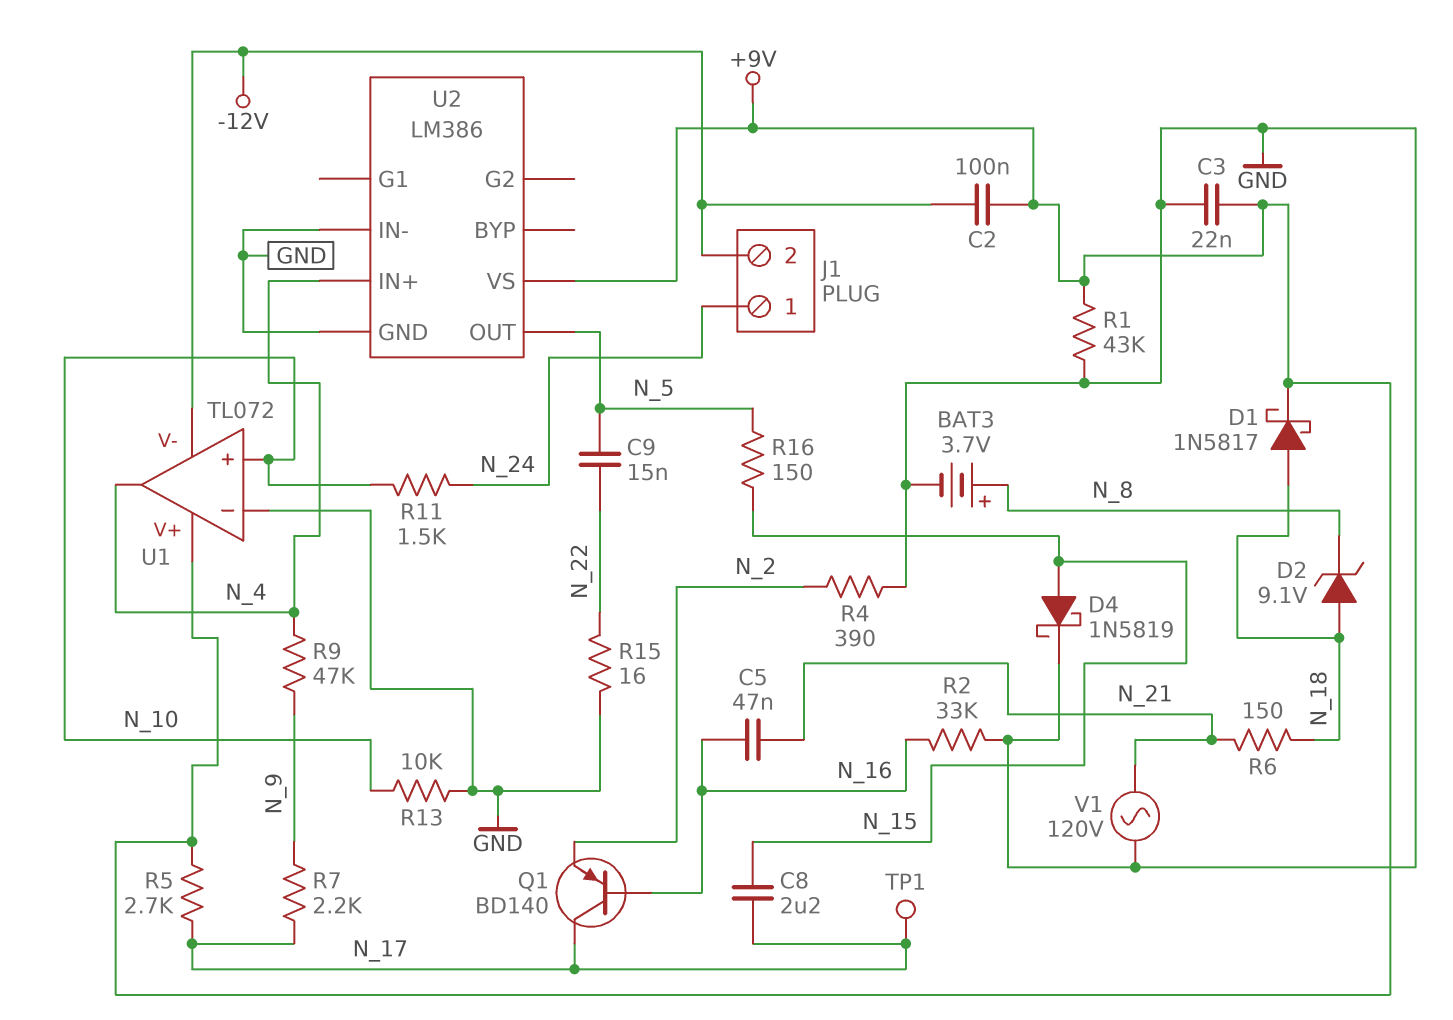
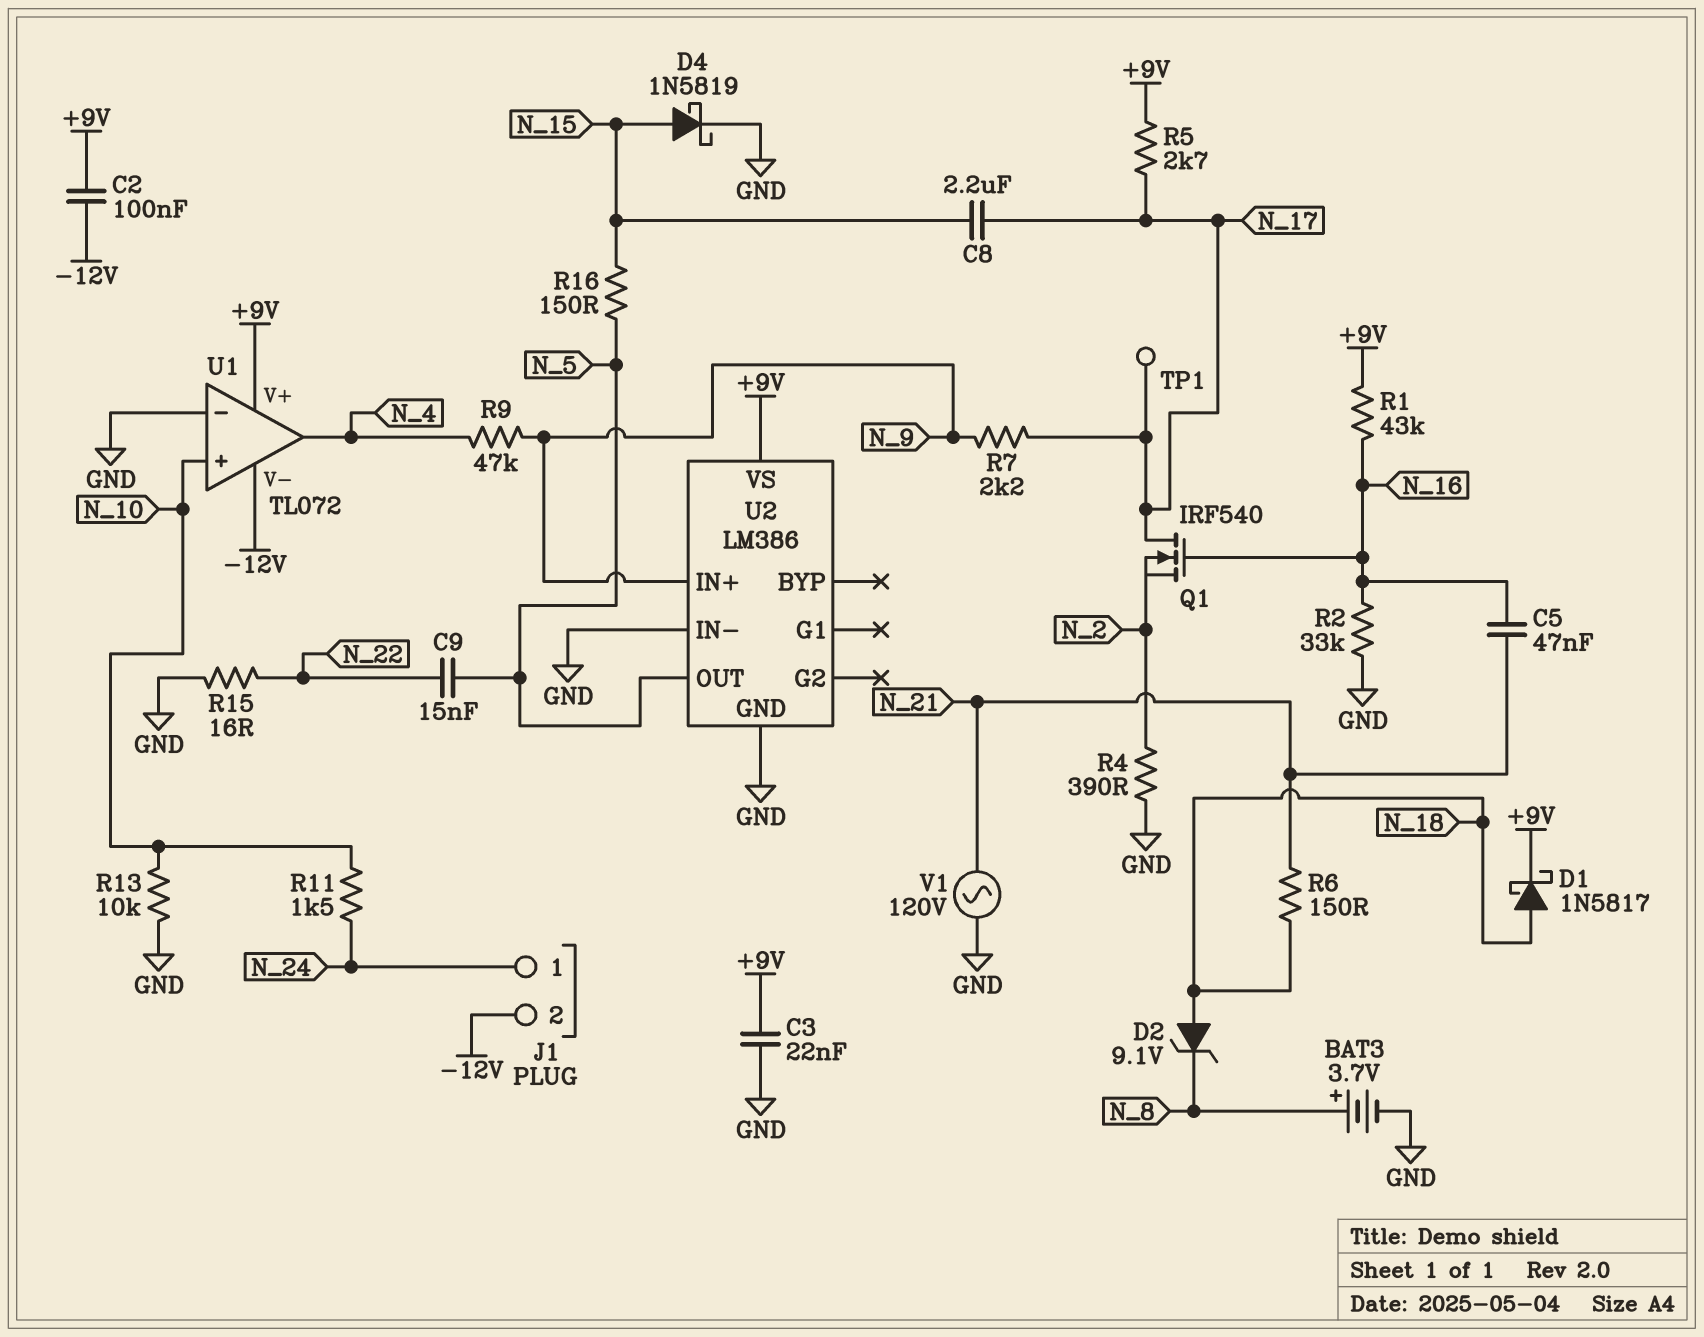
Q1: PNP BD140 (B N_16, C N_17, E N_2) -> NMOS IRF540 (G N_16, D N_17, S N_2)
R1: 43k (+9V, GND) -> 43k (+9V, N_16)
U2 pin IN+: N_4 -> N_9

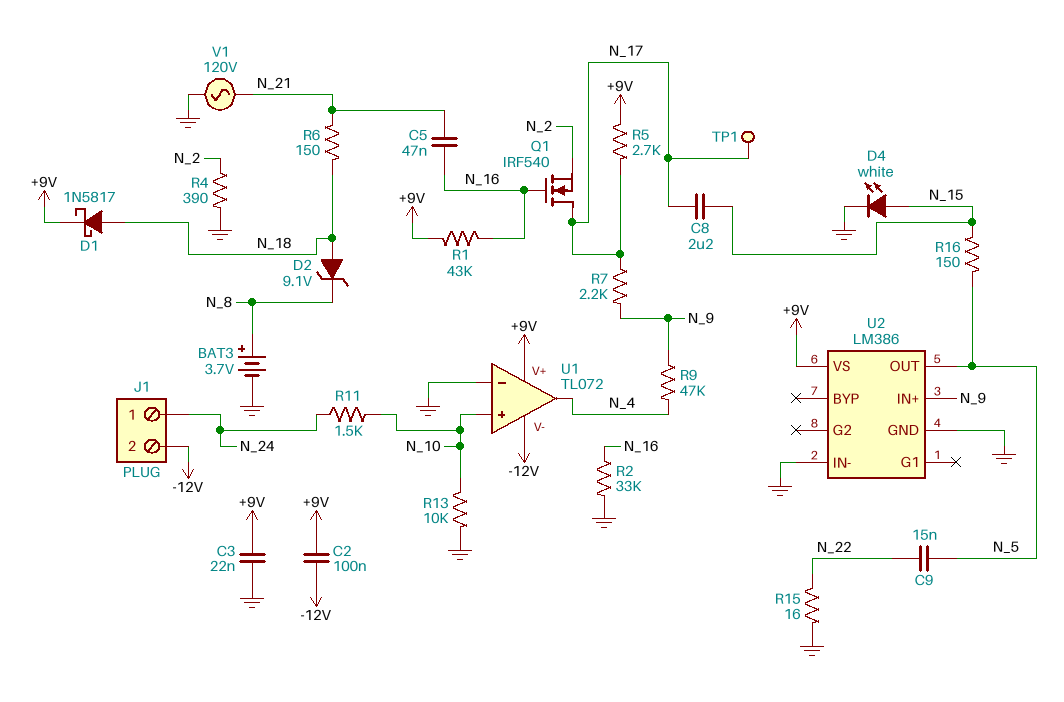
D4: schottky 1N5819 (A N_15, K GND) -> LED white (A N_15, K GND)

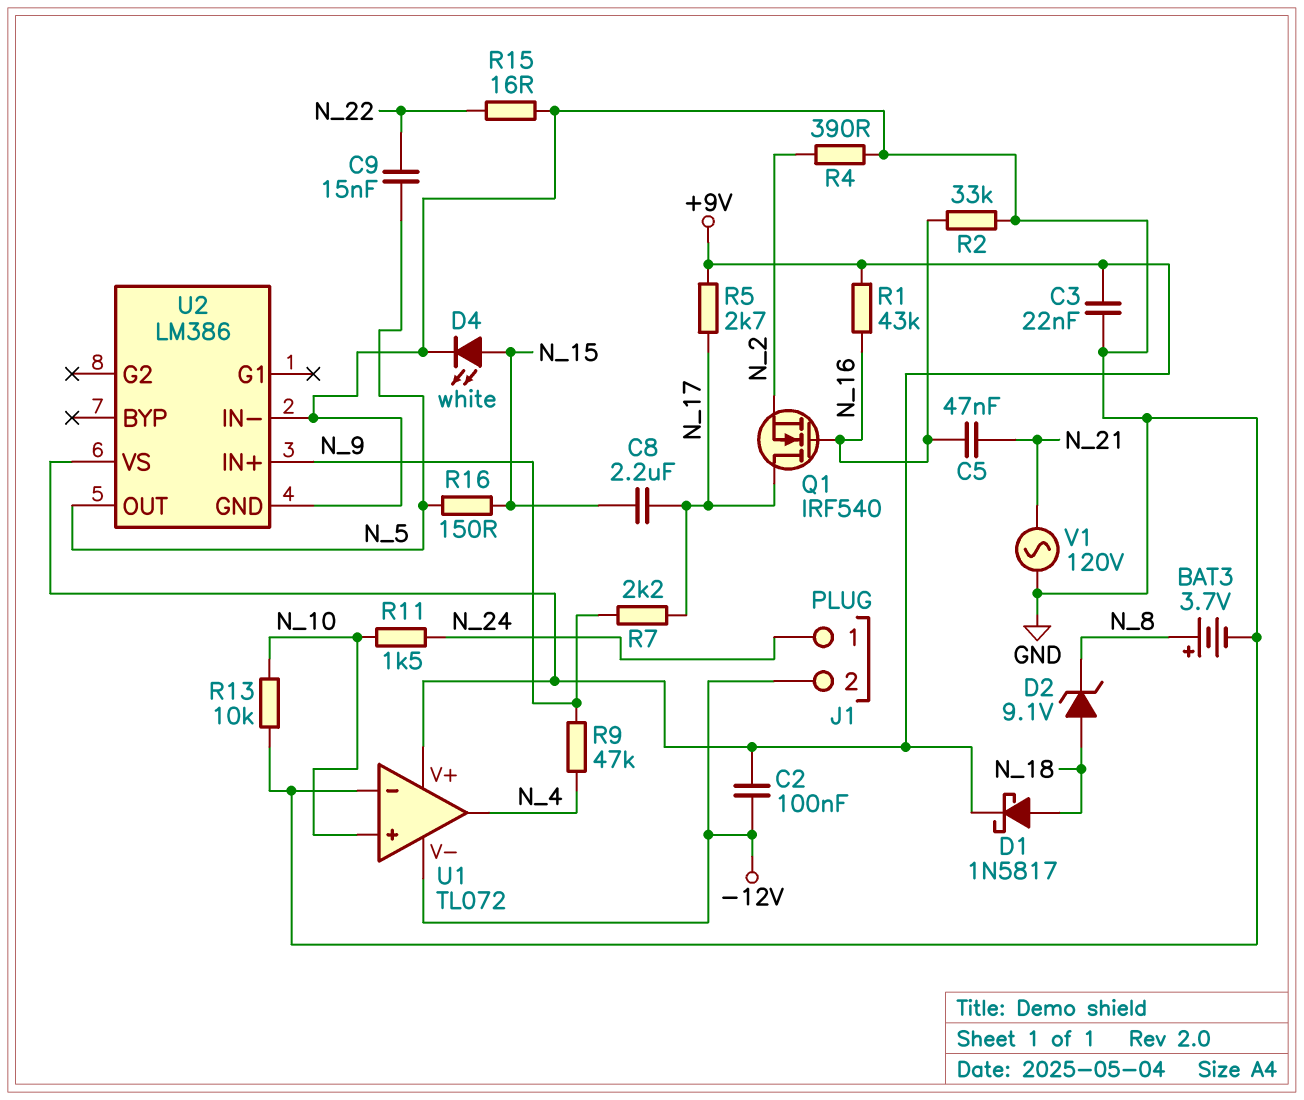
R6: 150 (N_18, N_21) -> none
TP1: test point (N_17) -> none

